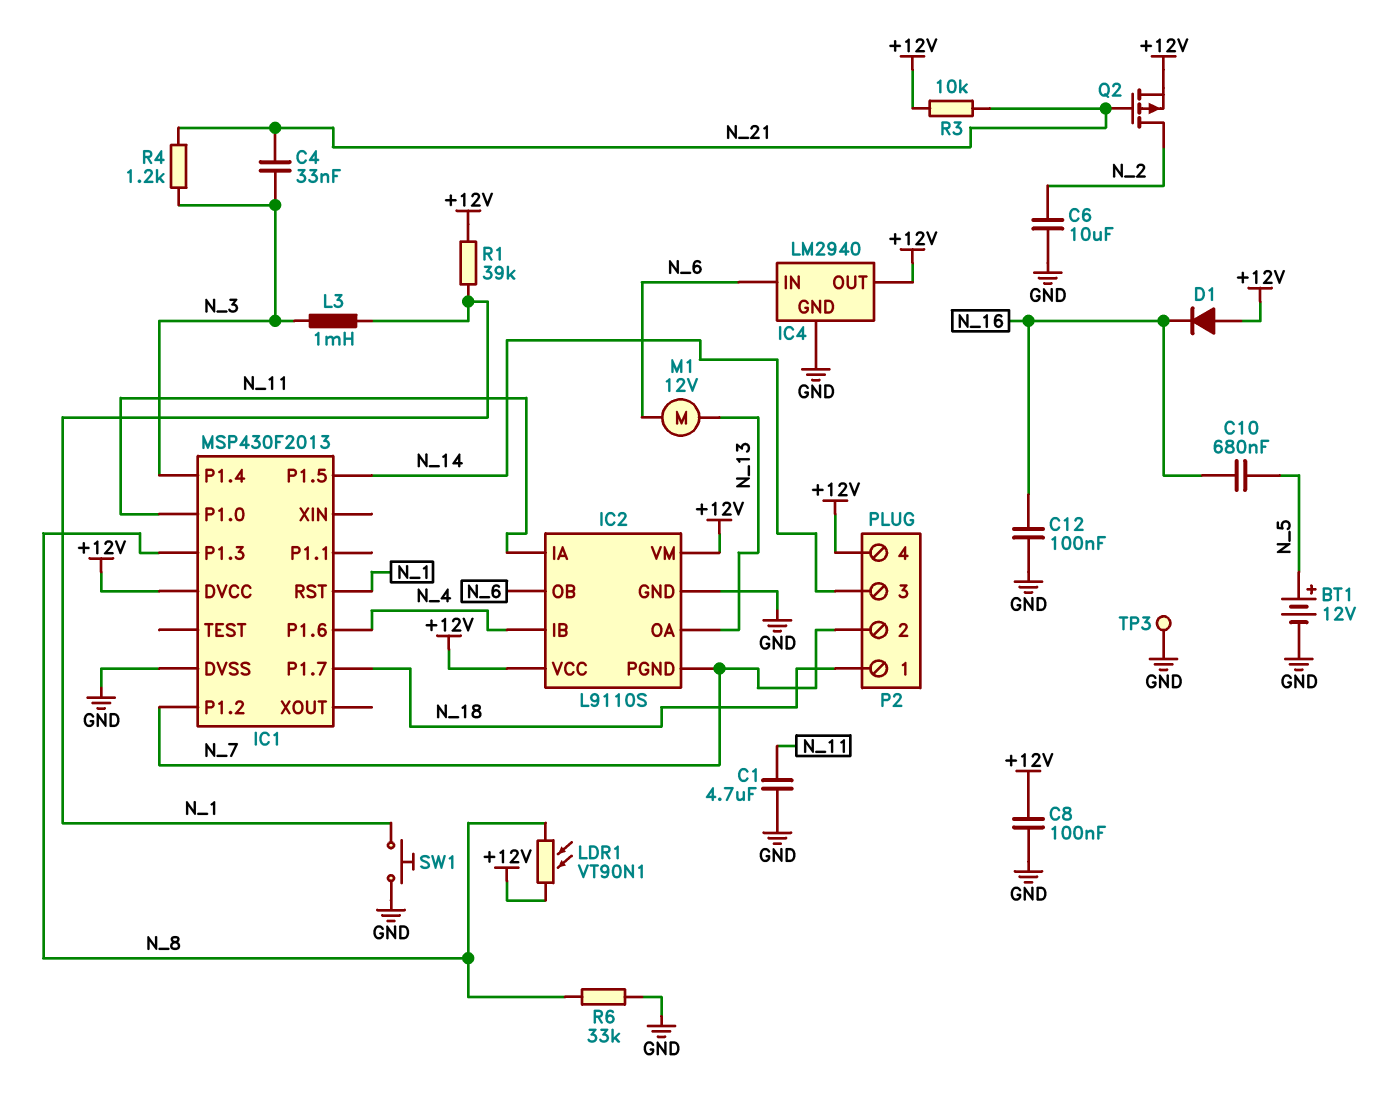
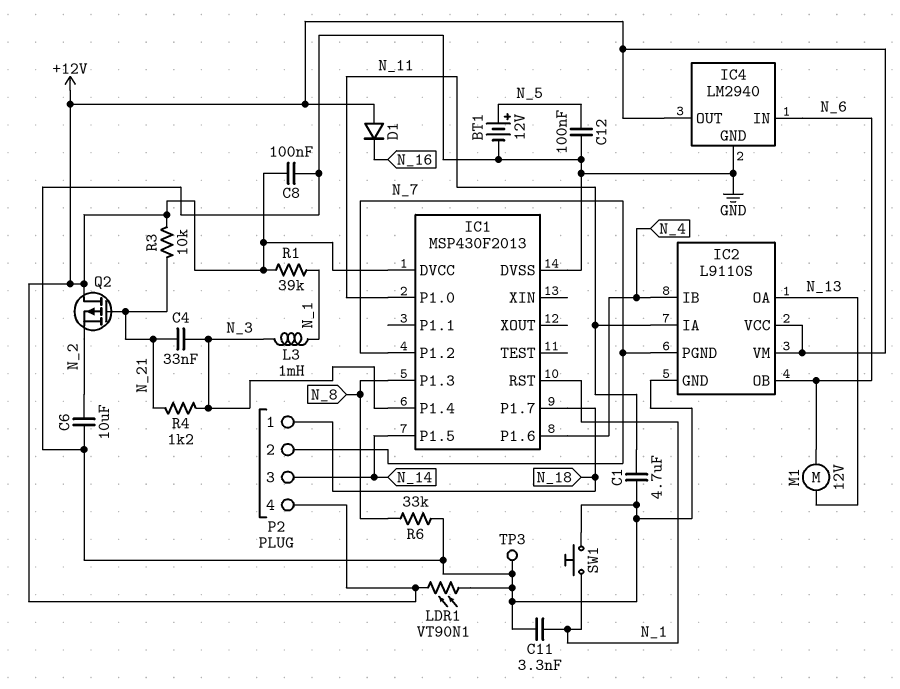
C10: 680nF (N_5, N_16) -> none
C11: none -> 3.3nF (GND, N_1)
C12: 100nF (GND, N_16) -> 100nF (GND, N_5)
LDR1: VT90N1 (+12V, N_8) -> VT90N1 (+12V, GND)
Q2: PMOS (G N_21, D N_2, S +12V) -> PMOS (G N_21, D +12V, S N_2)

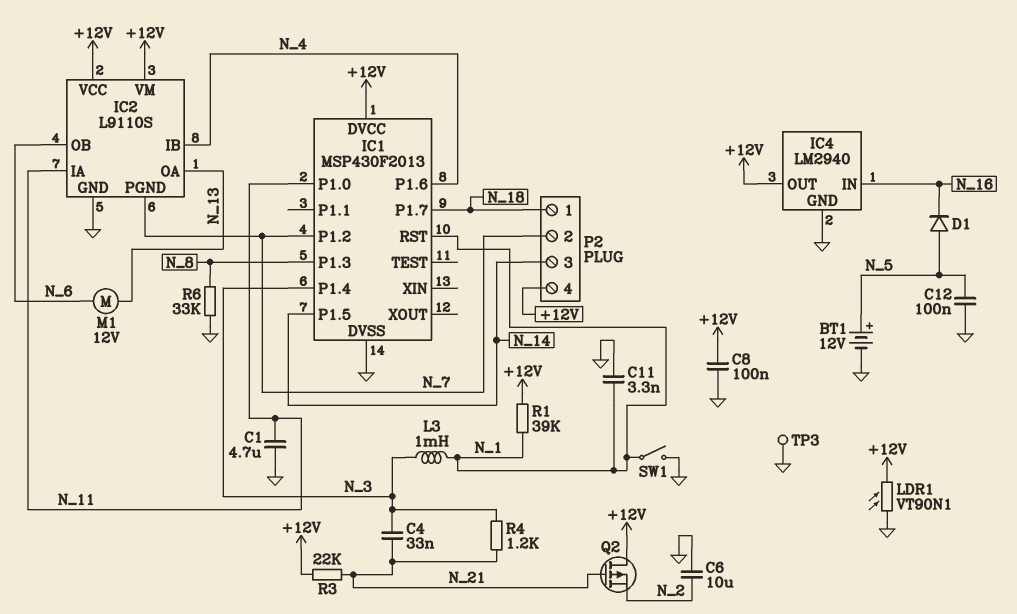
D1: diode (A +12V, K N_16) -> diode (A N_5, K N_16)
IC4 pin IN: N_6 -> N_16
R3: 10k (+12V, N_21) -> 22k (+12V, N_21)
SW1: button (GND, N_1) -> switch (GND, N_1)

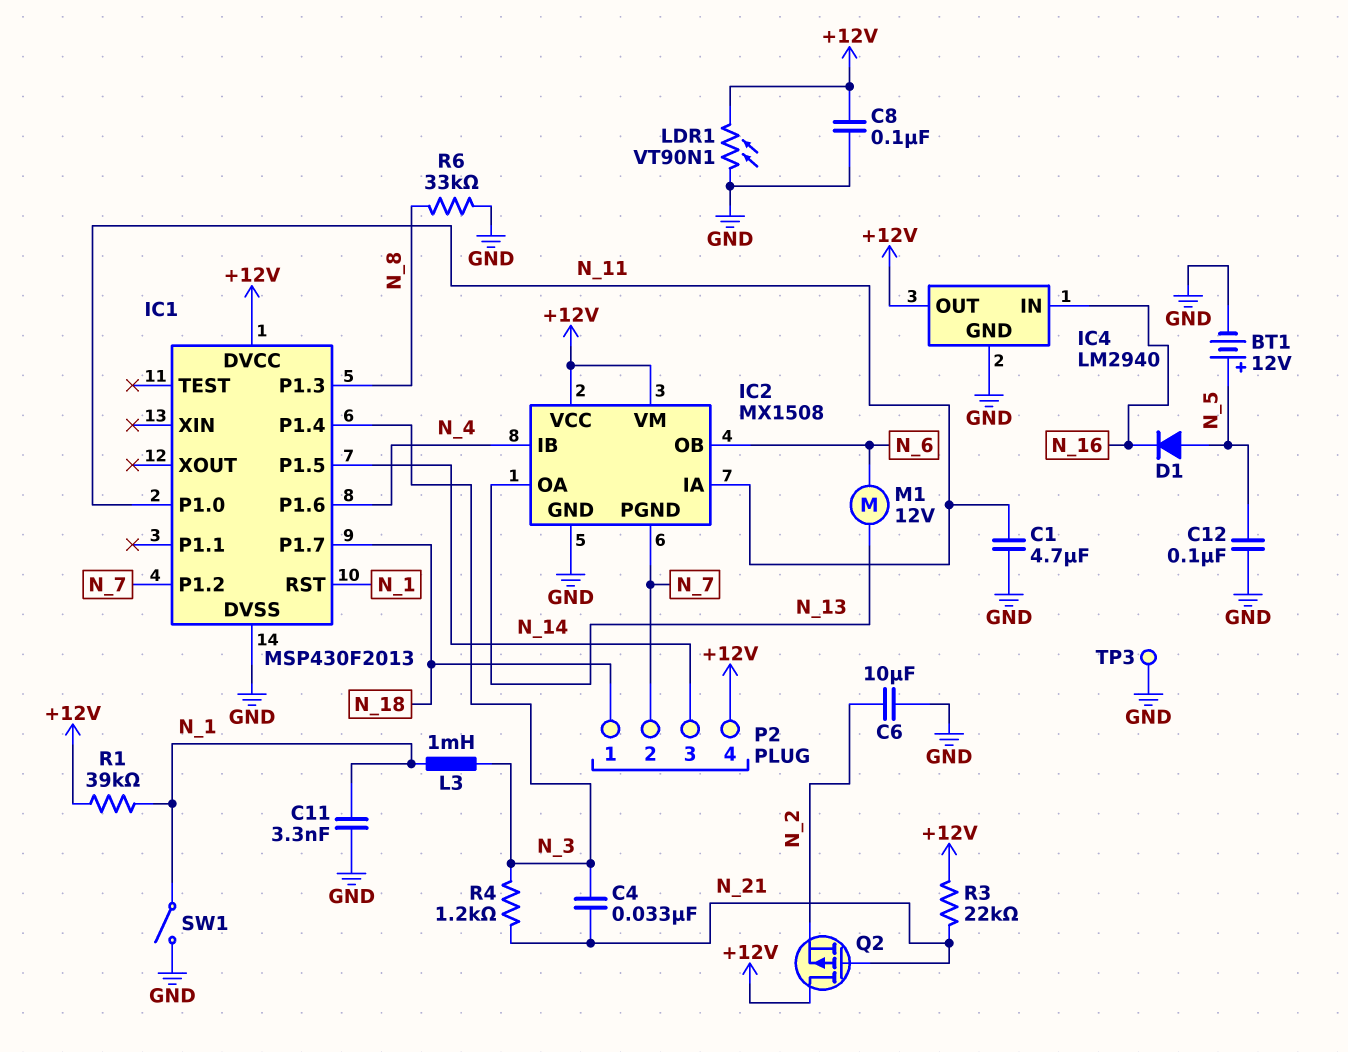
IC2: L9110S -> MX1508

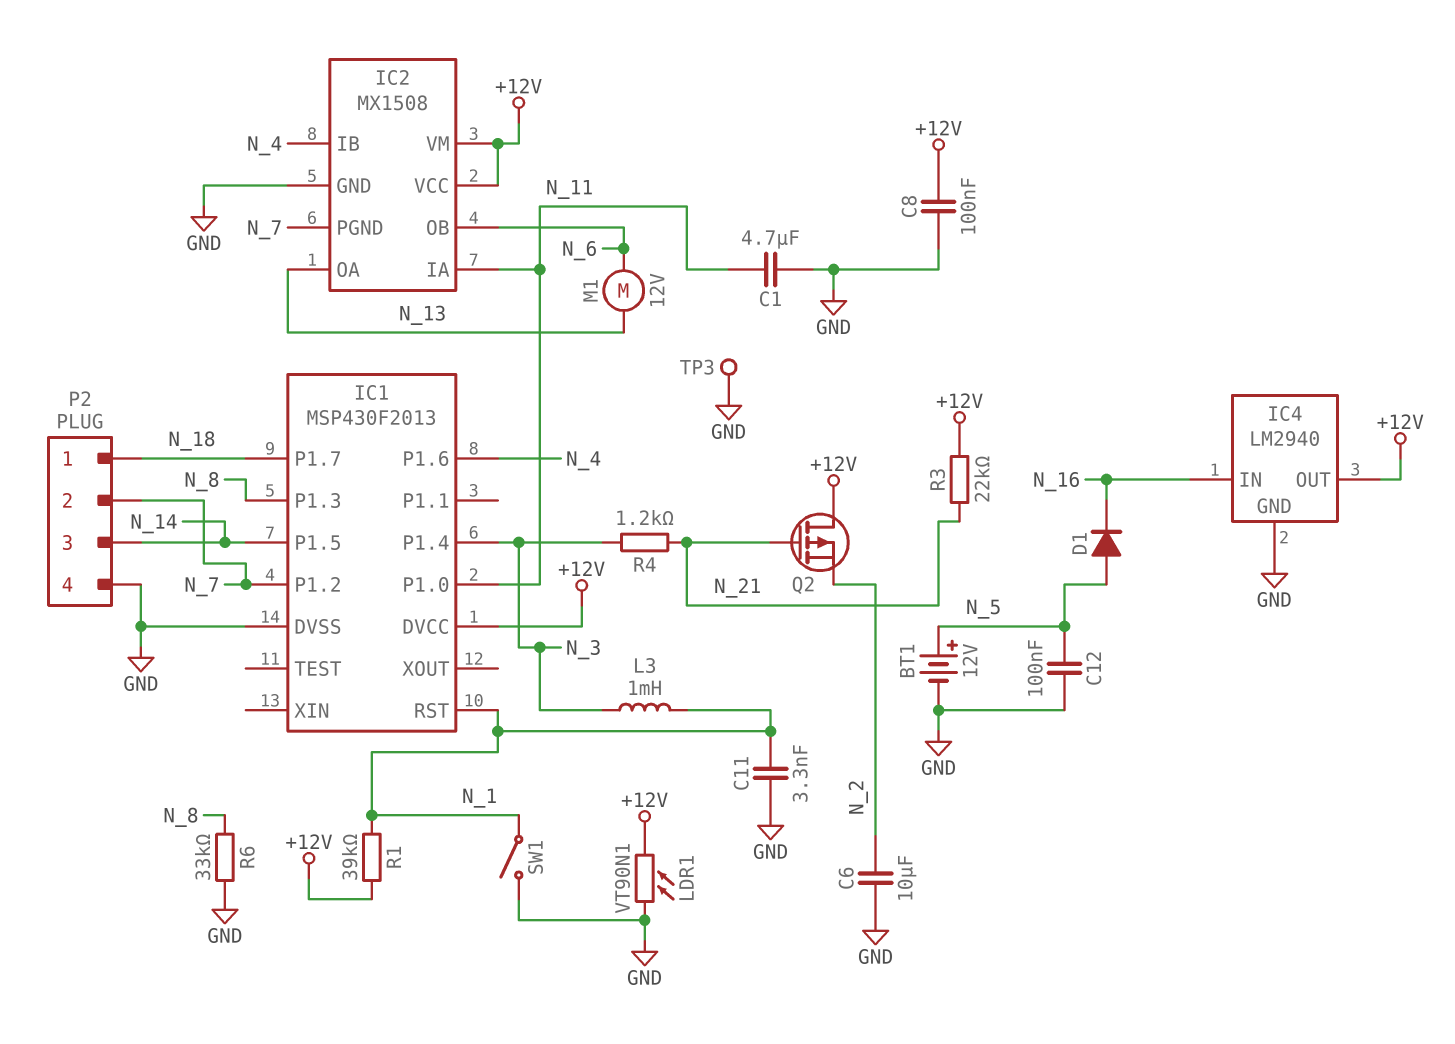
C4: 33nF (N_3, N_21) -> none
P2 pin 4: +12V -> GND

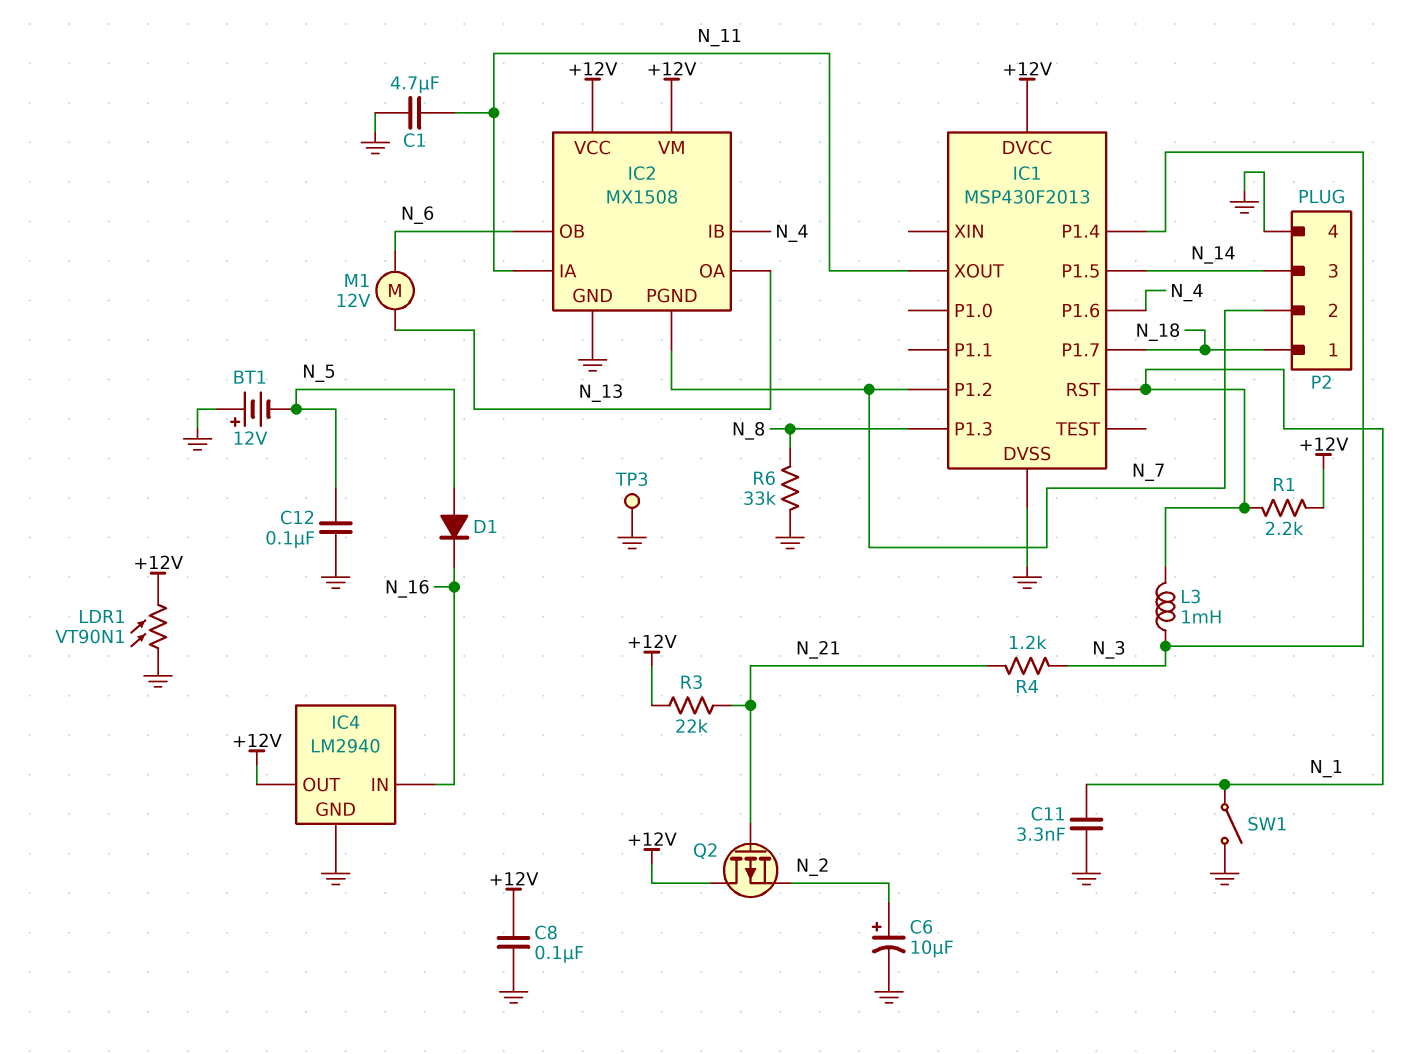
BT1: 12V (plus N_5, minus GND) -> 12V (plus GND, minus N_5)
C6: 10uF (GND, N_2) -> 10uF (plus N_2, minus GND)
IC1 pin P1.0: N_11 -> none
IC1 pin XOUT: none -> N_11
R1: 39k (+12V, N_1) -> 2.2k (+12V, N_1)

